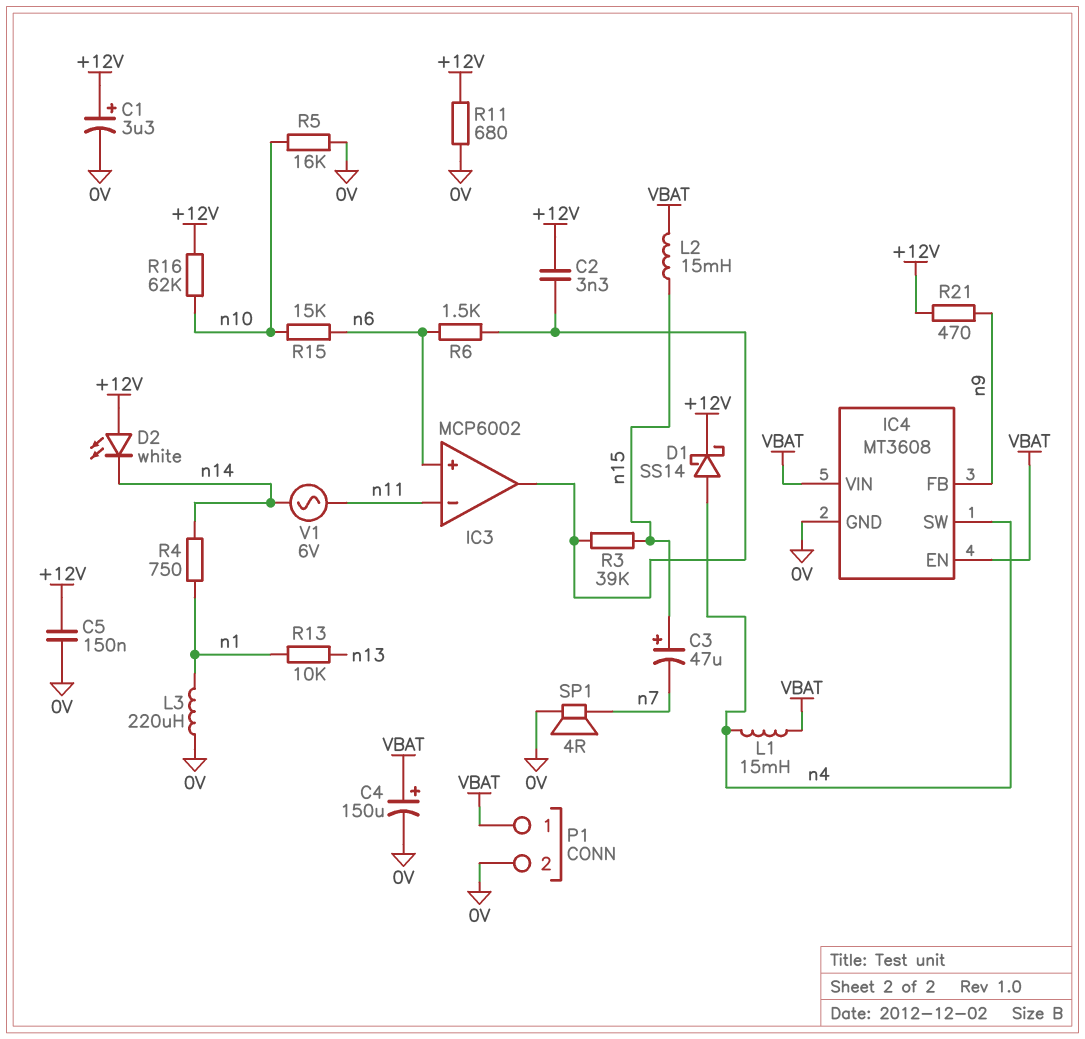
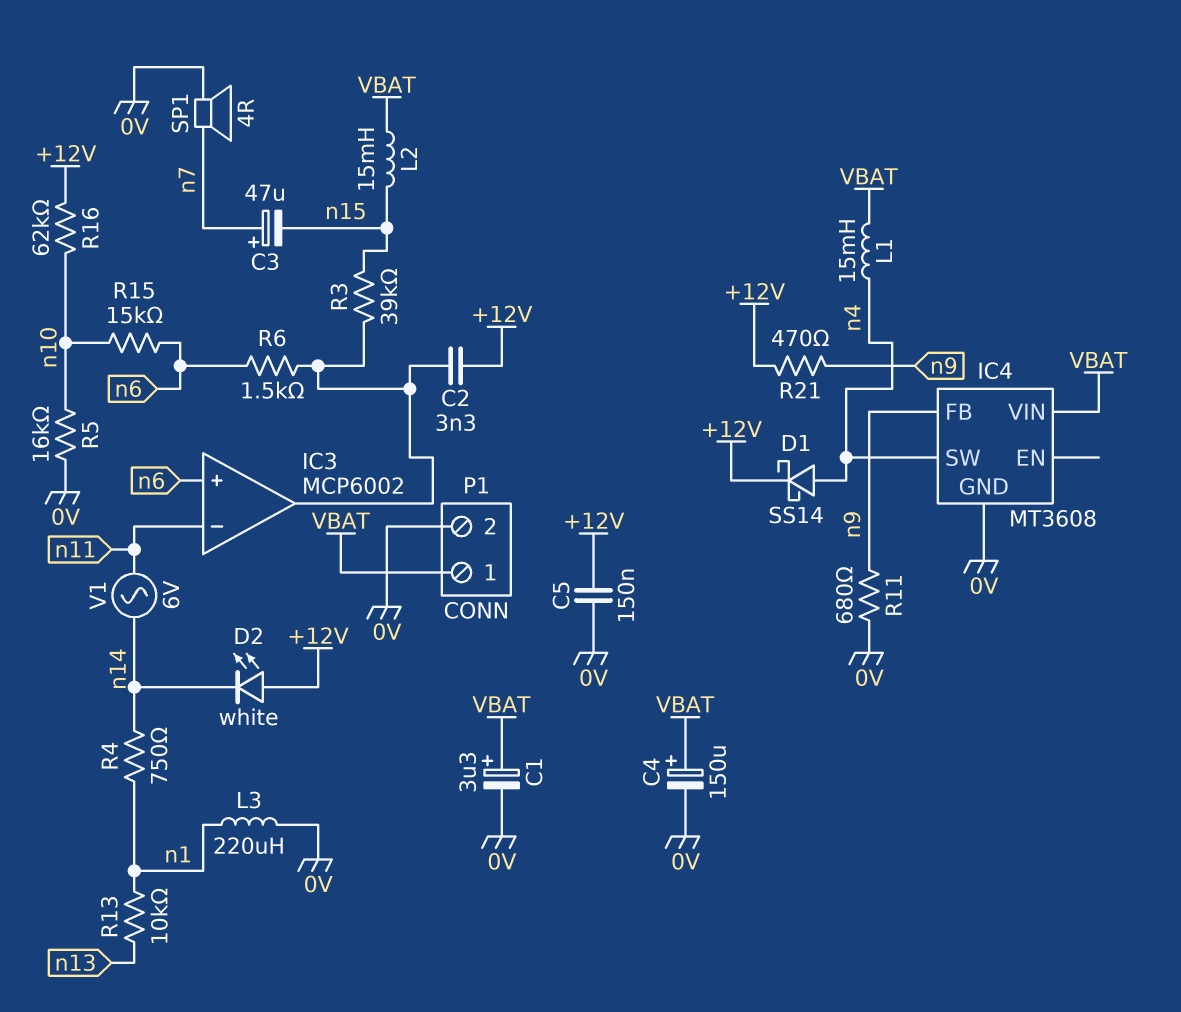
C1: 3.3uF (plus +12V, minus 0V) -> 3.3uF (plus VBAT, minus 0V)
C3: 47uF (plus n15, minus n7) -> 47uF (plus n7, minus n15)
IC4 pin EN: VBAT -> none
R11: 680 (+12V, 0V) -> 680 (0V, n9)

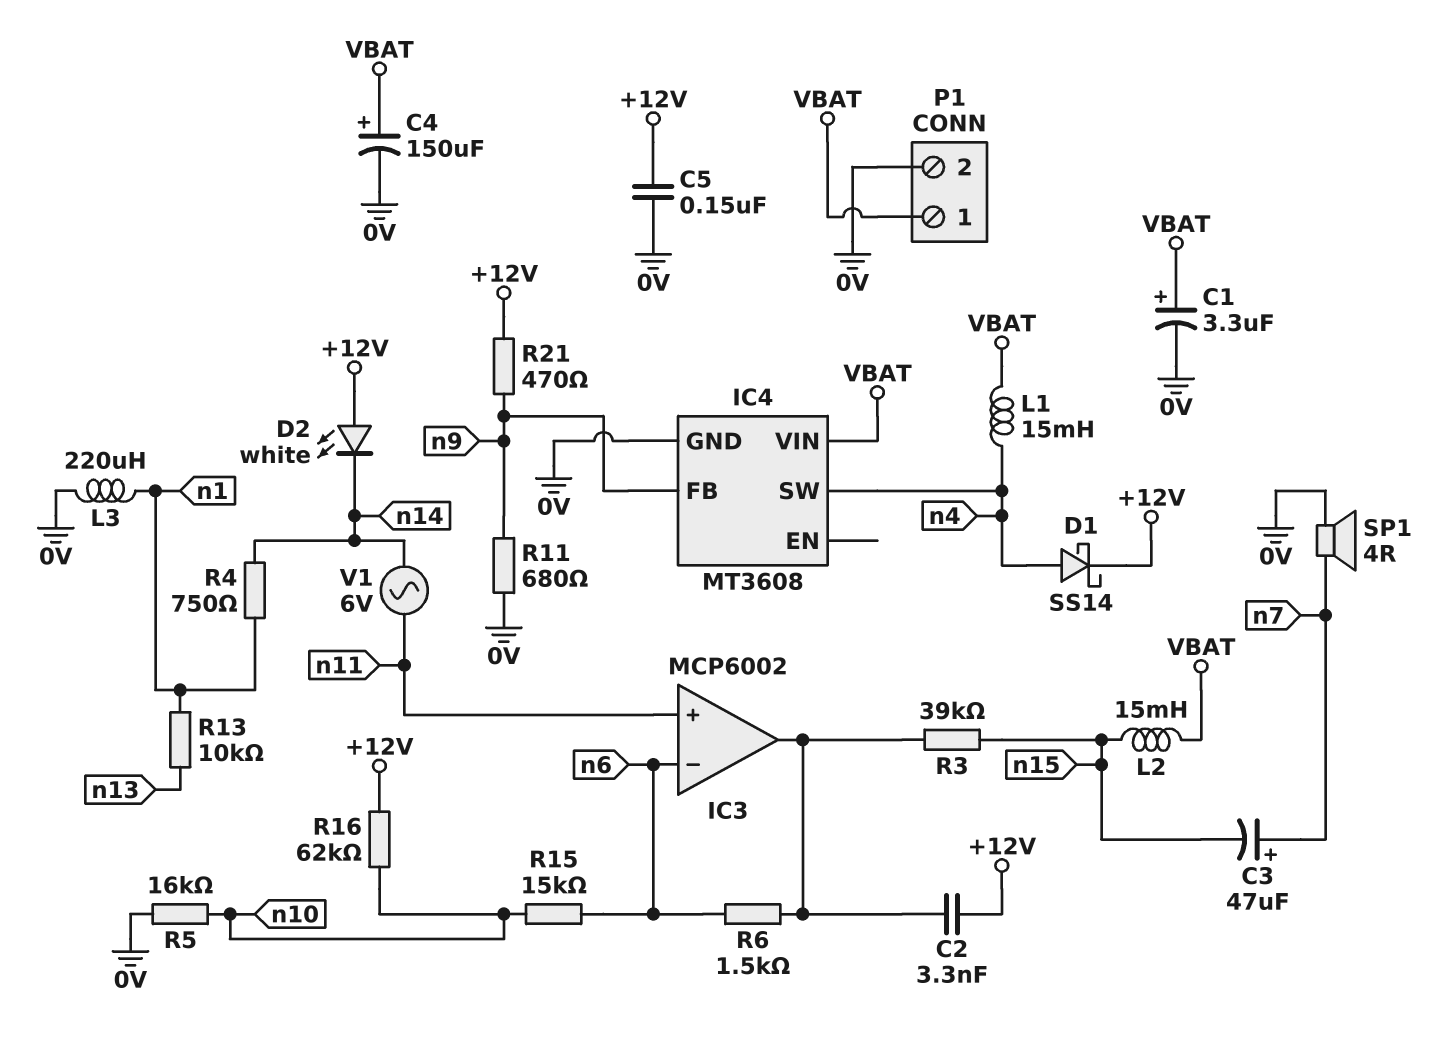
IC3 pin in+: n6 -> n11
IC3 pin in-: n11 -> n6

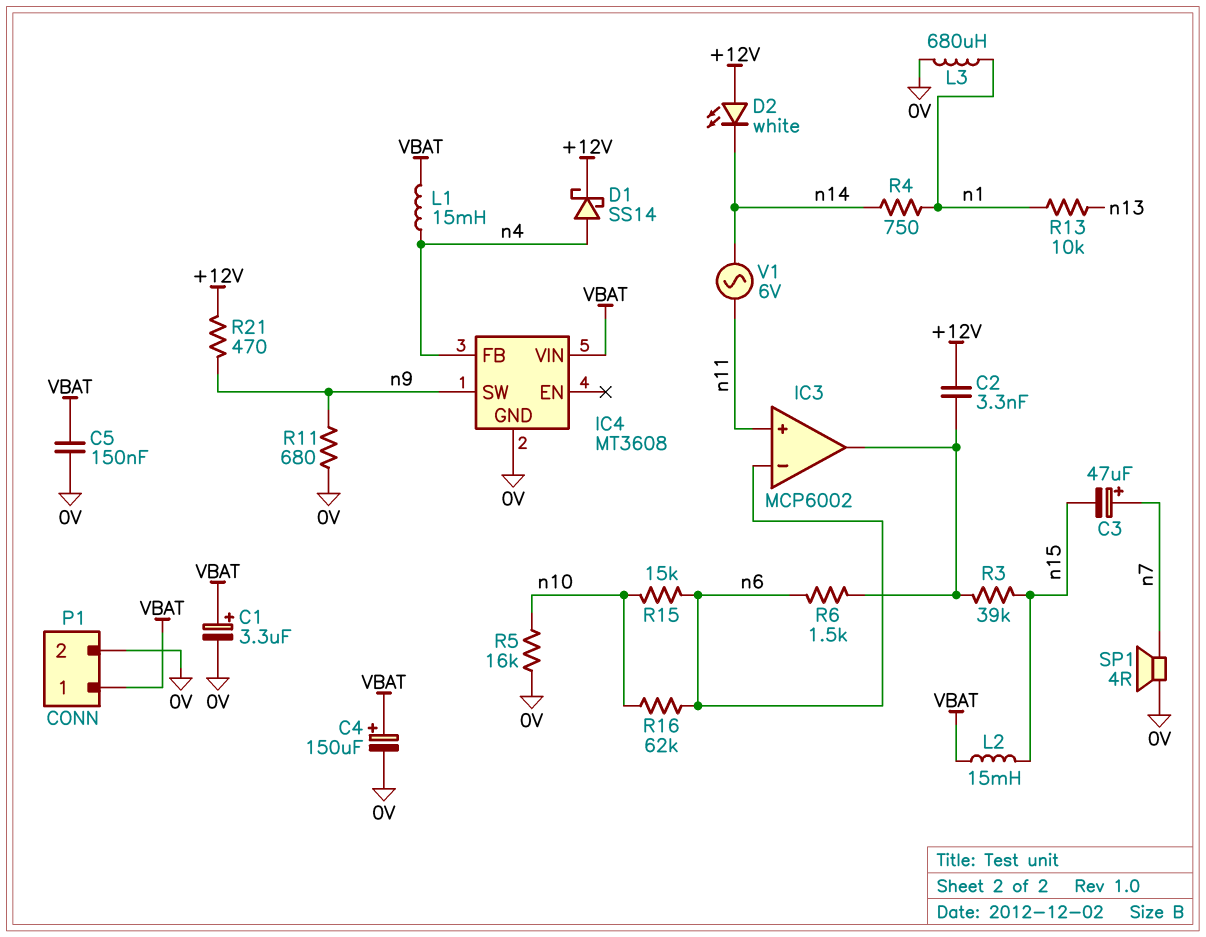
C5: 150nF (+12V, 0V) -> 150nF (0V, VBAT)
IC4 pin FB: n9 -> n4
IC4 pin SW: n4 -> n9
L3: 220uH (0V, n1) -> 680uH (0V, n1)
R16: 62k (+12V, n10) -> 62k (n6, n10)

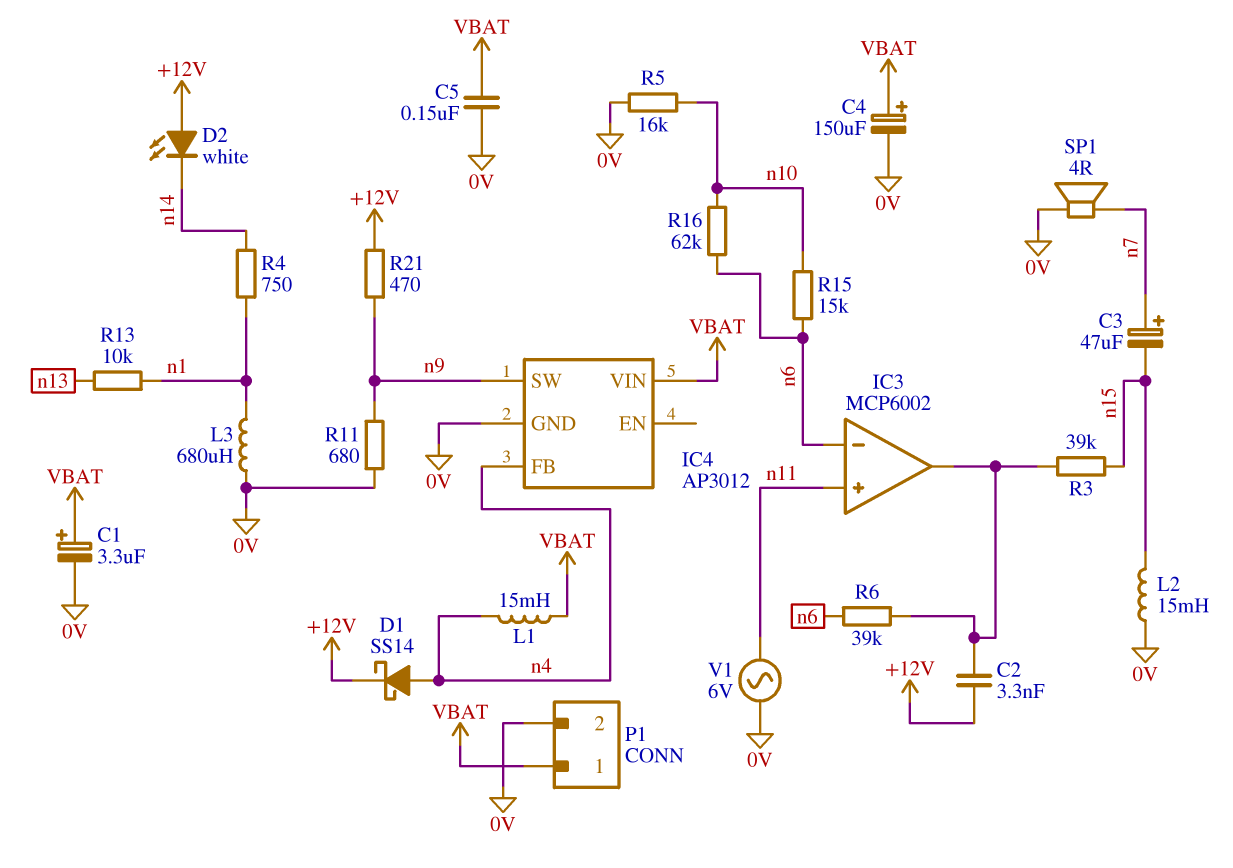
IC4: MT3608 -> AP3012
L2: 15mH (VBAT, n15) -> 15mH (0V, n15)
R6: 1.5k (IC3/out, n6) -> 39k (IC3/out, n6)
V1: AC 6V (n11, n14) -> AC 6V (0V, n11)

